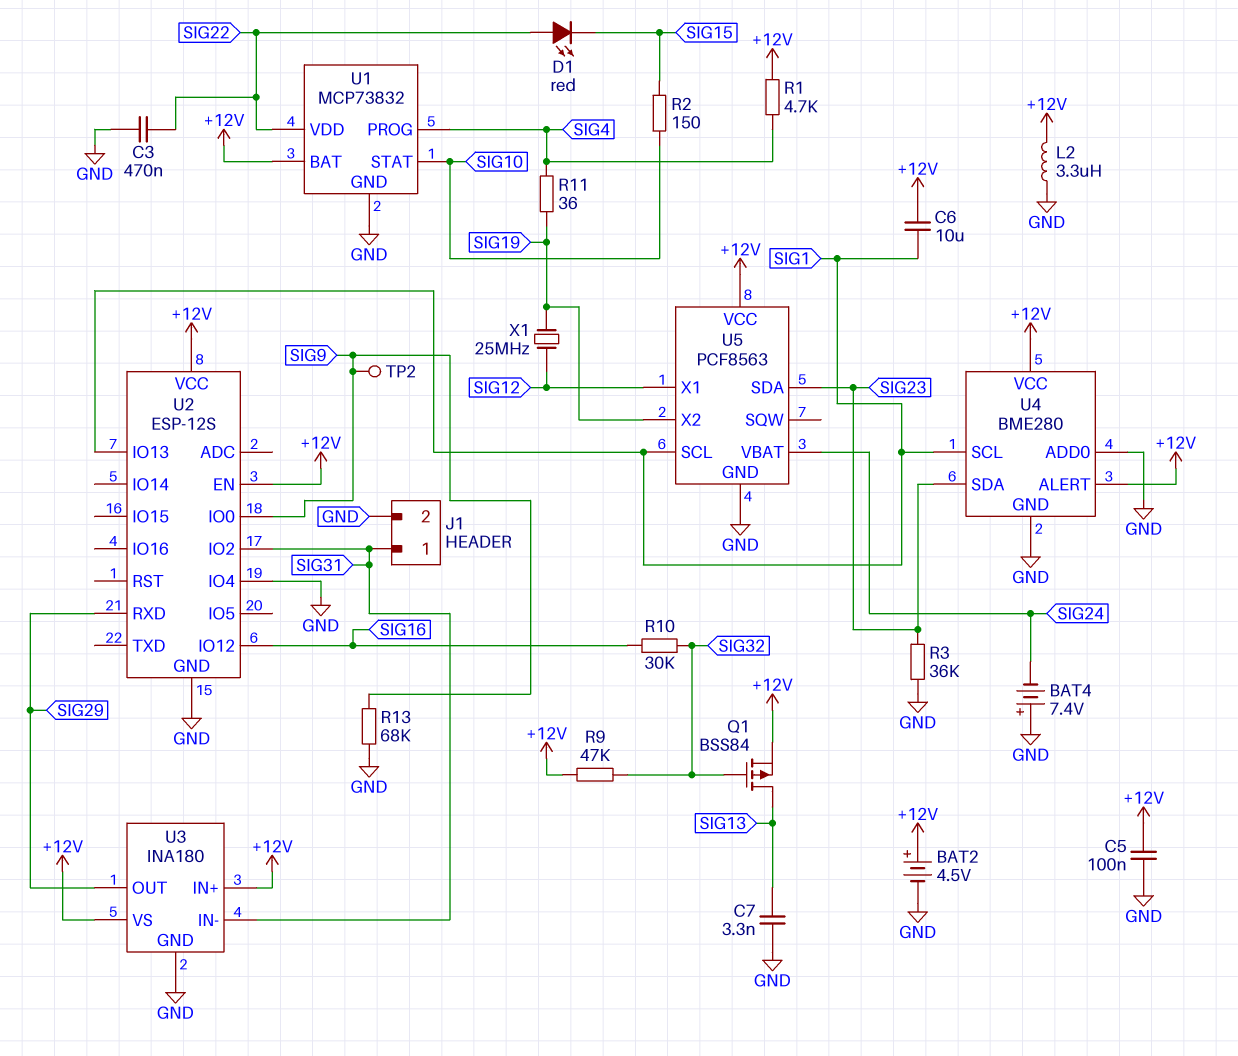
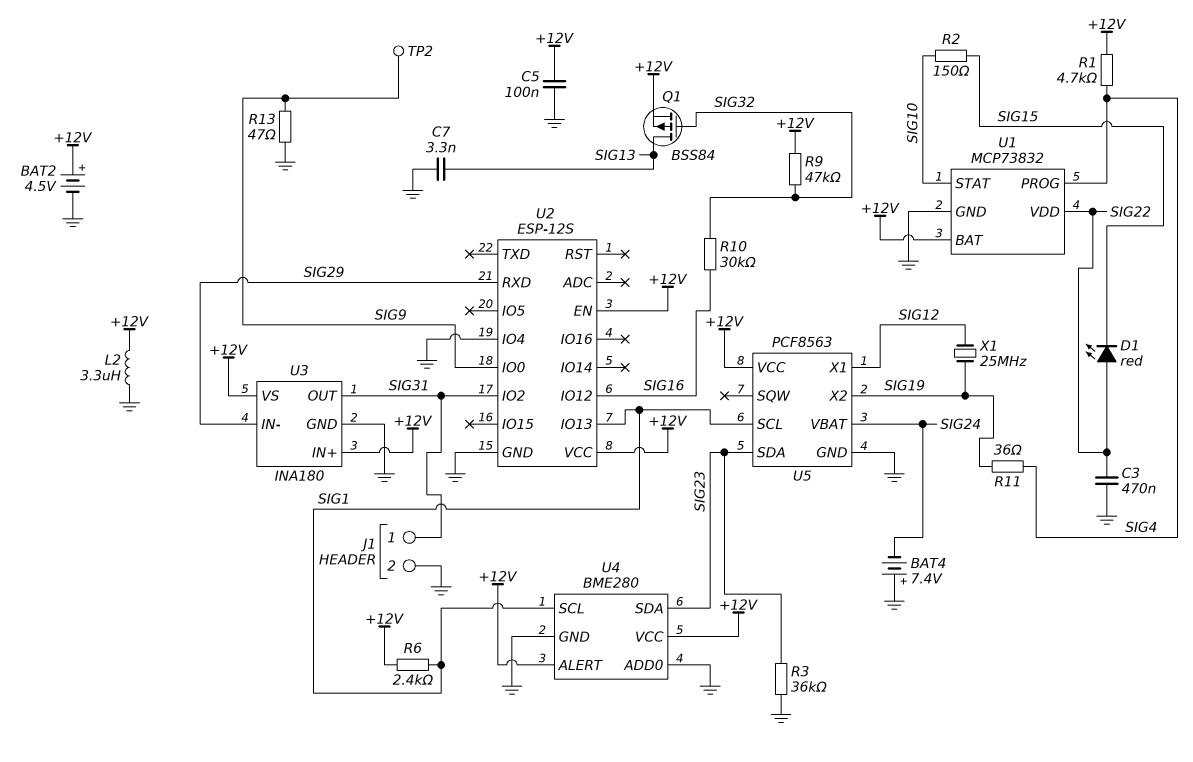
C6: 10uF (+12V, SIG1) -> none
R6: none -> 2.4k (+12V, SIG1)
R13: 68k (GND, SIG9) -> 47 (GND, SIG9)
U3 pin IN-: SIG31 -> SIG29
U3 pin OUT: SIG29 -> SIG31

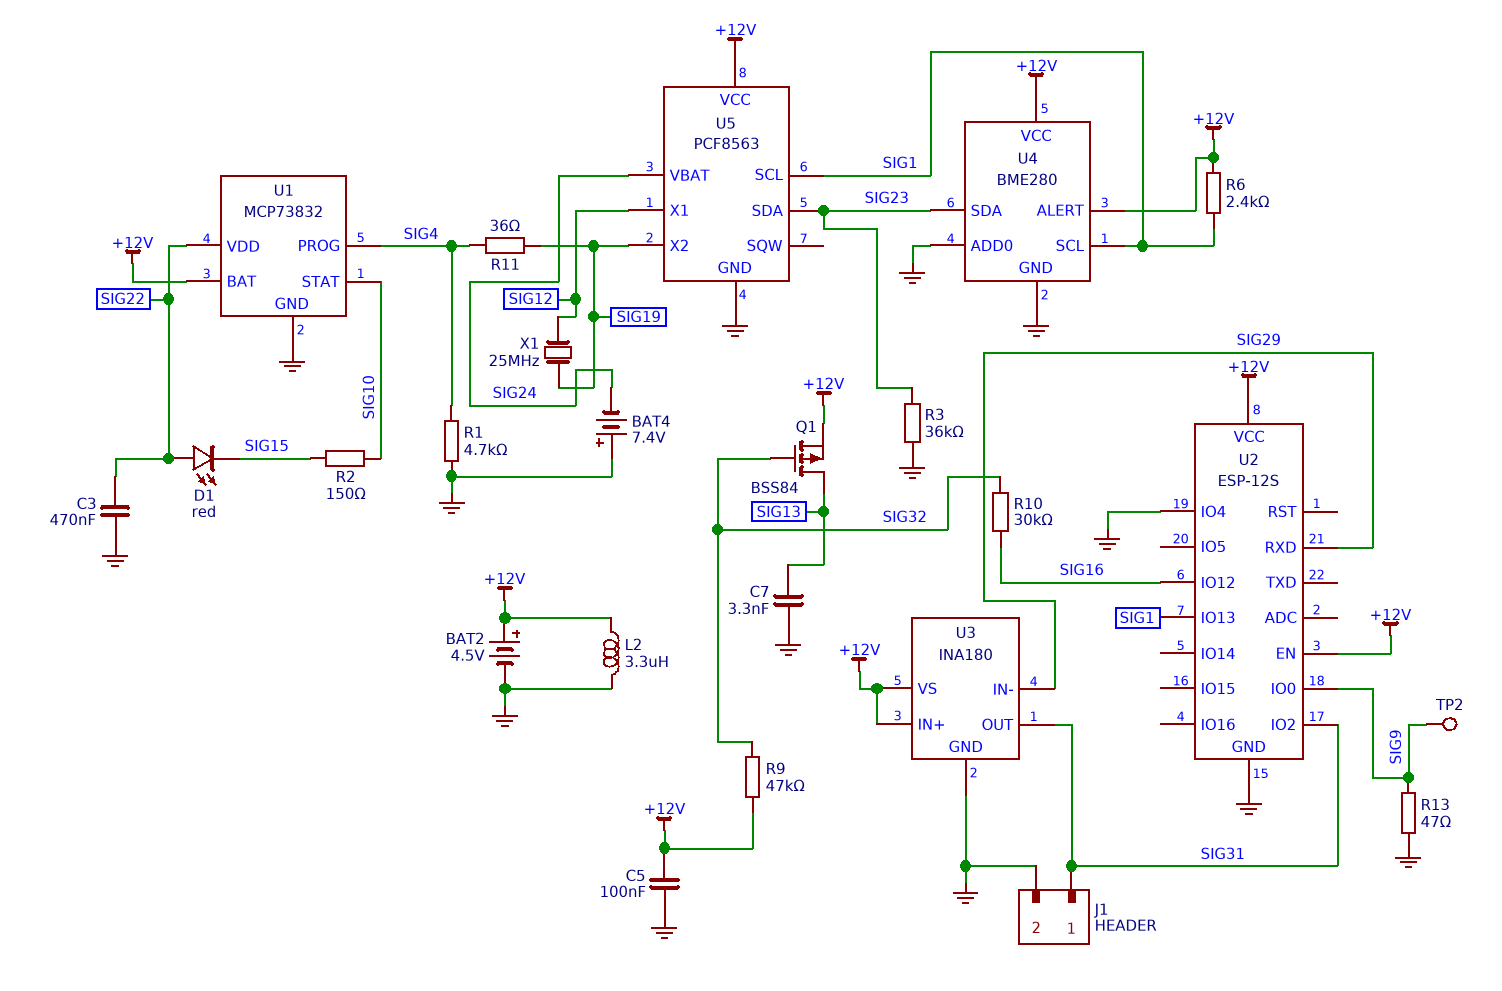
R1: 4.7k (+12V, SIG4) -> 4.7k (GND, SIG4)

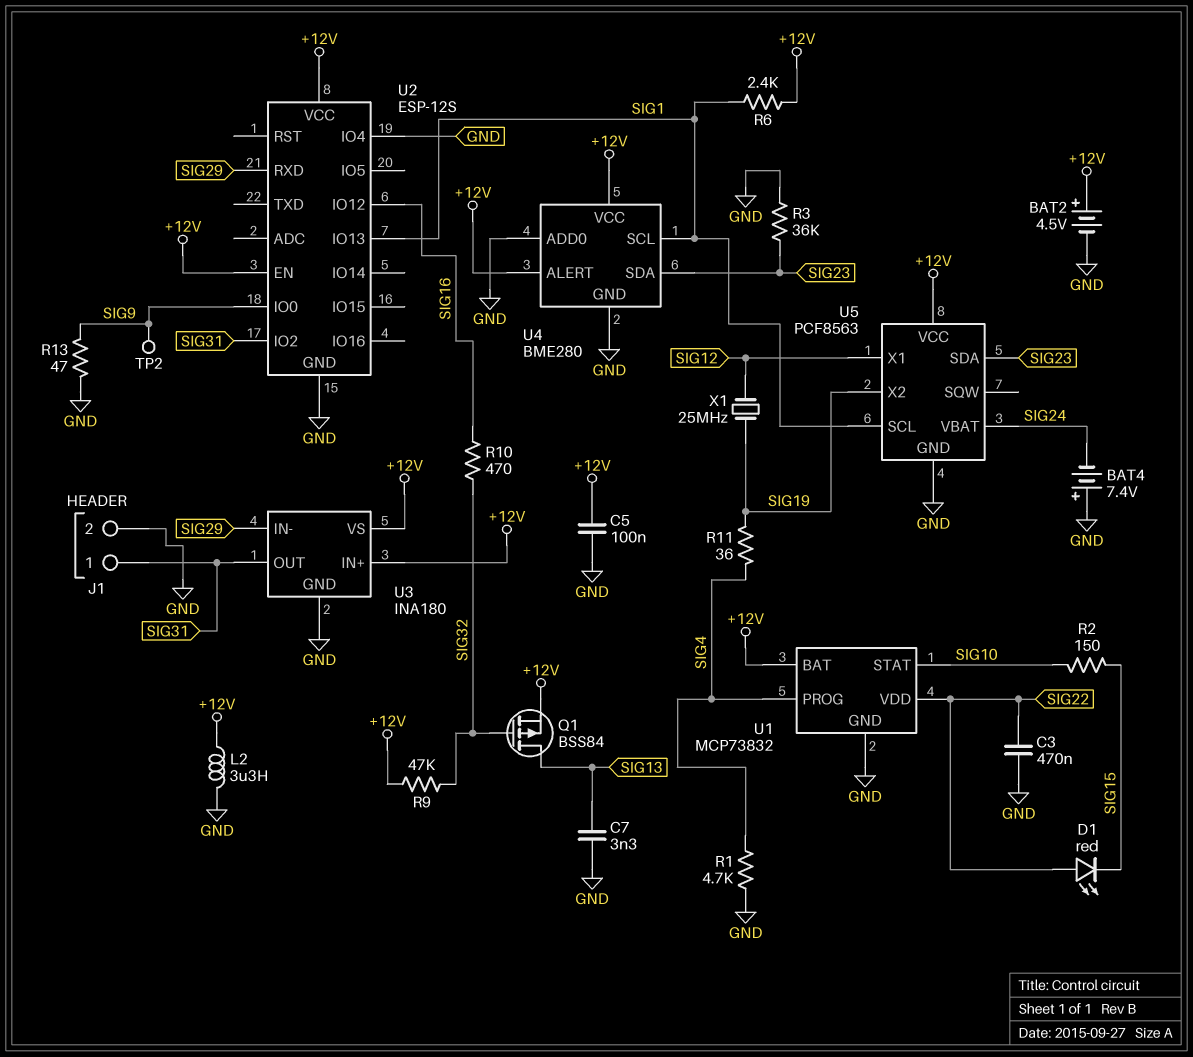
R10: 30k (SIG16, SIG32) -> 470 (SIG16, SIG32)

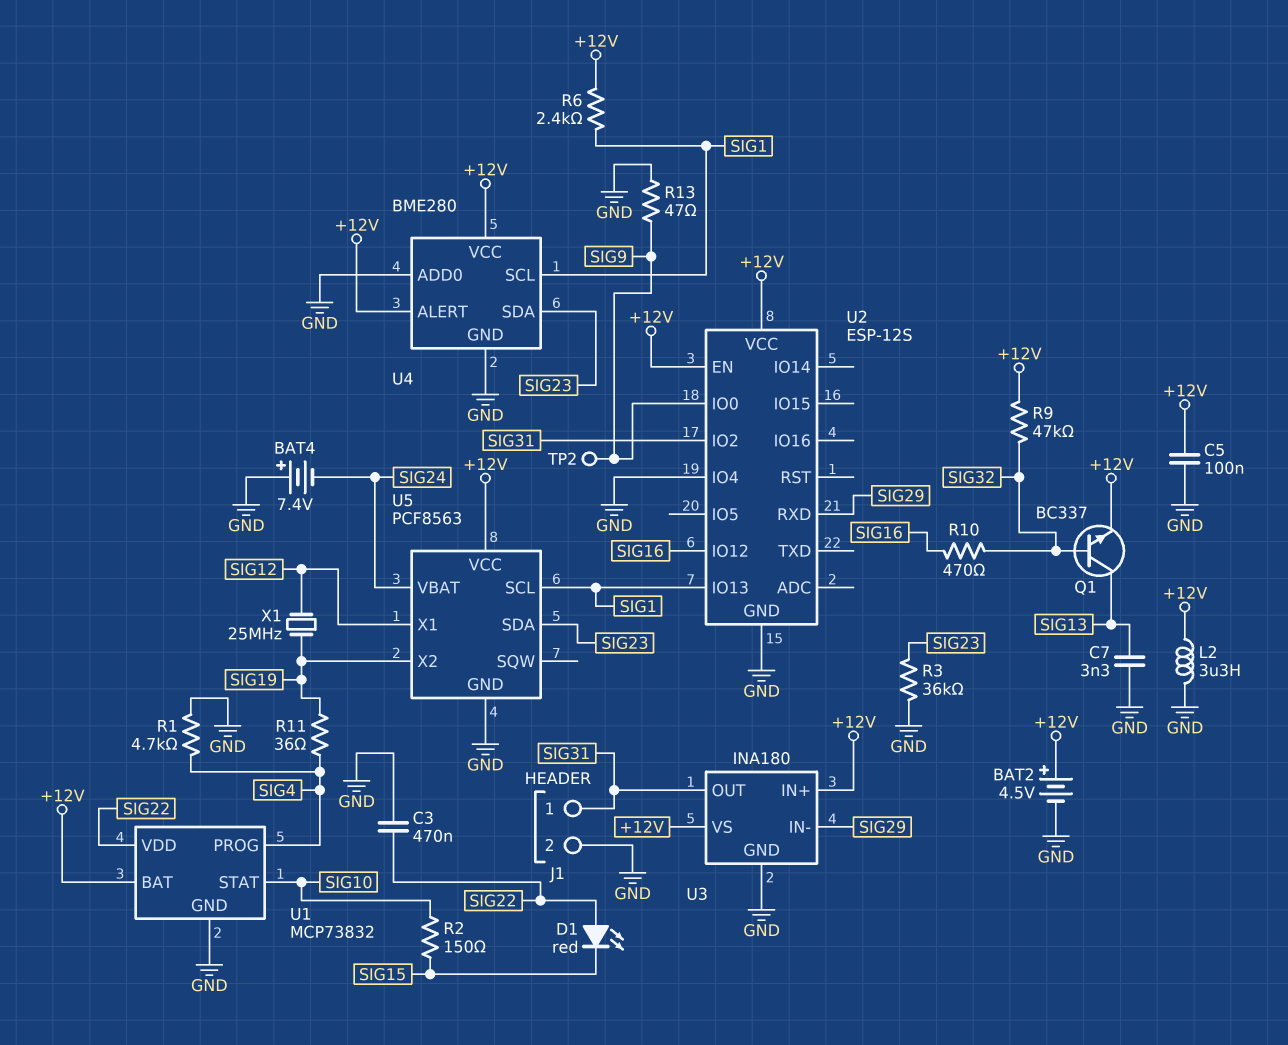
Q1: PMOS BSS84 (G SIG32, D SIG13, S +12V) -> NPN BC337 (B SIG32, C SIG13, E +12V)

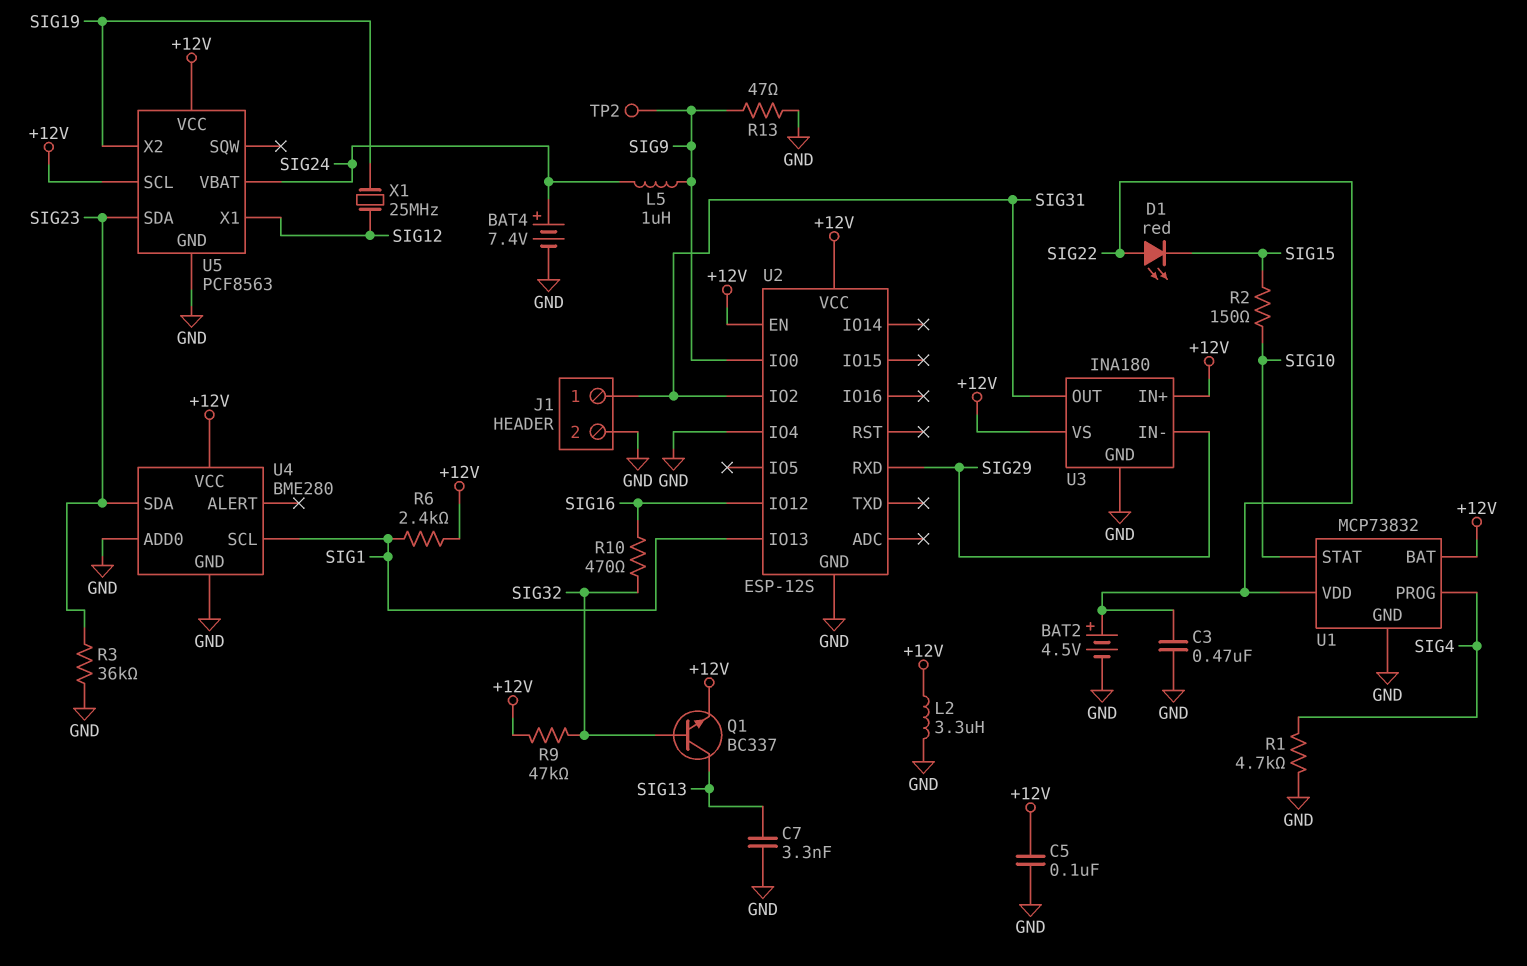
BAT2: 4.5V (plus +12V, minus GND) -> 4.5V (plus SIG22, minus GND)
BAT4: 7.4V (plus GND, minus SIG24) -> 7.4V (plus SIG24, minus GND)
L5: none -> 1uH (SIG9, SIG24)
R11: 36 (SIG4, SIG19) -> none
U4 pin ALERT: +12V -> none
U5 pin SCL: SIG1 -> +12V

